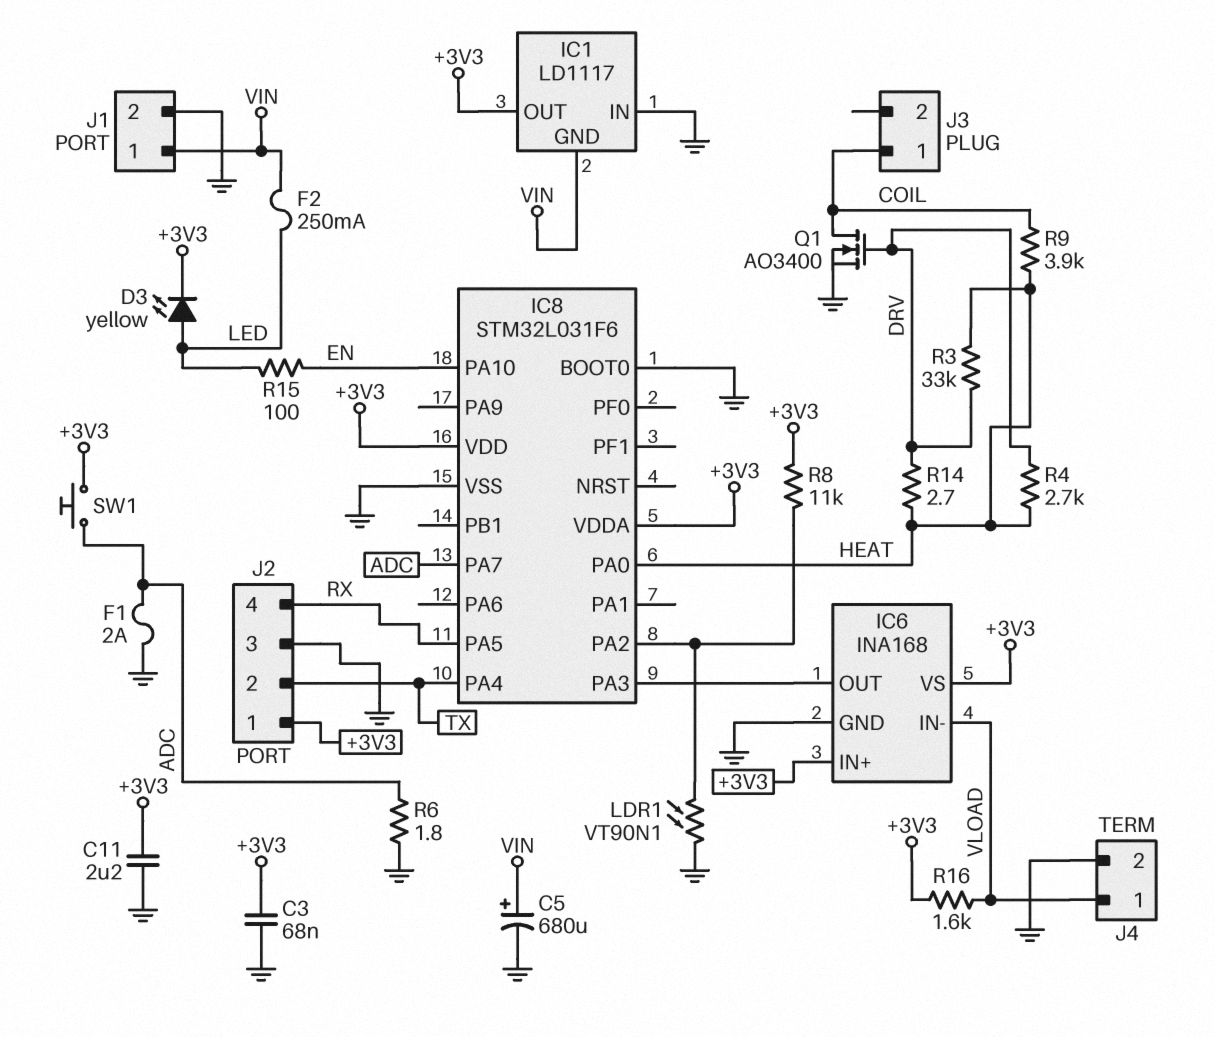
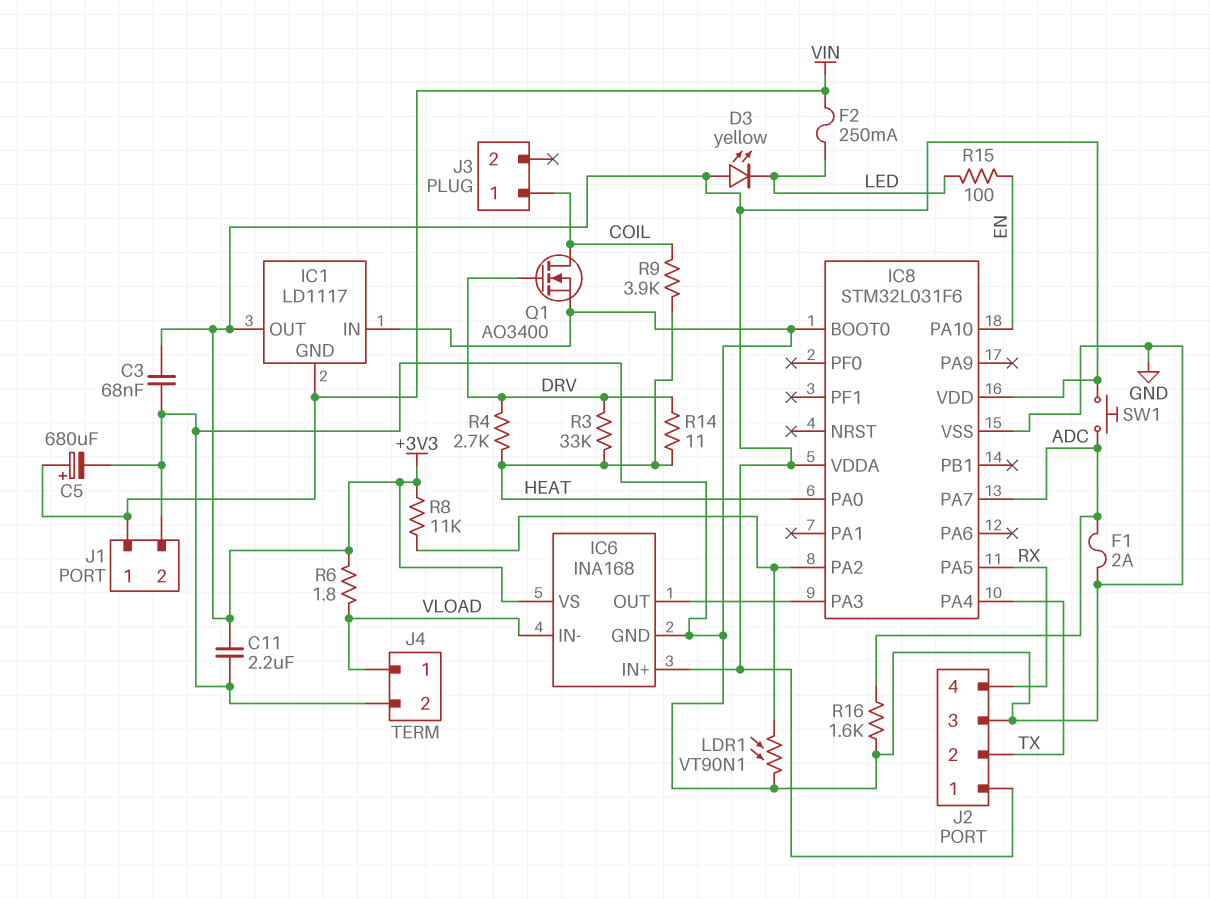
D3: LED yellow (A LED, K +3V3) -> LED yellow (A +3V3, K LED)
R6: 1.8 (ADC, GND) -> 1.8 (+3V3, VLOAD)
R14: 2.7 (DRV, HEAT) -> 11 (DRV, HEAT)
R16: 1.6k (+3V3, VLOAD) -> 1.6k (ADC, GND)

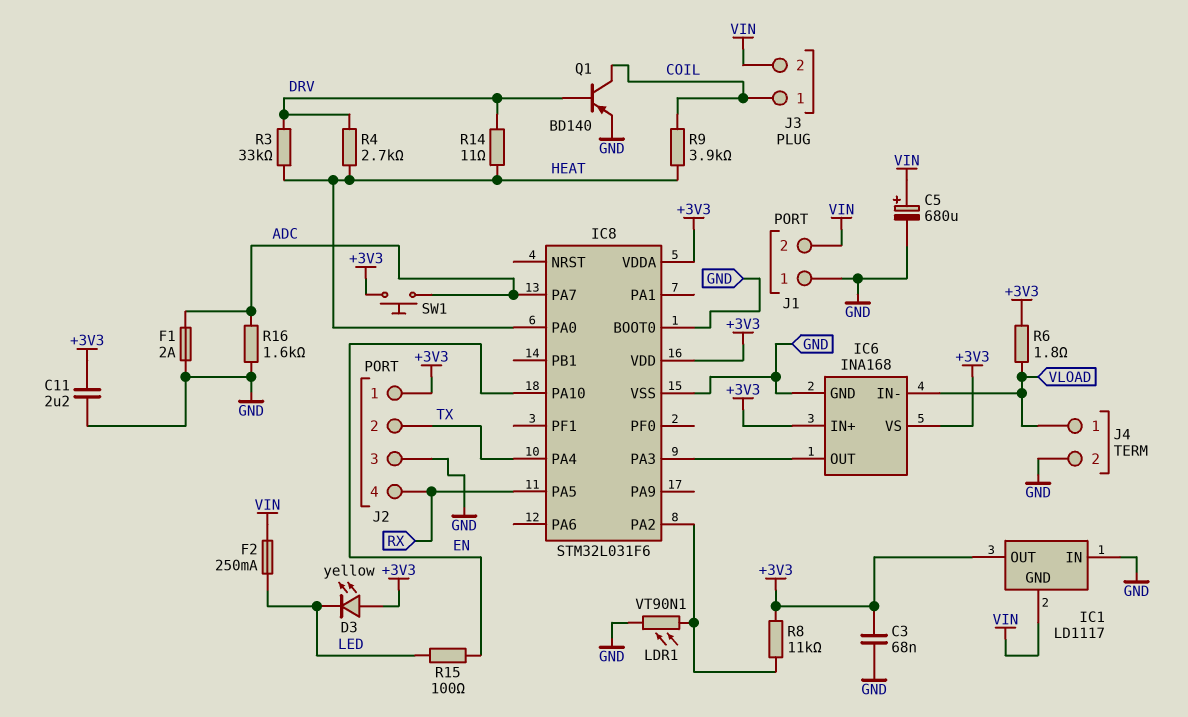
J1 pin 1: VIN -> GND
J1 pin 2: GND -> VIN
J3 pin 2: none -> VIN
Q1: NMOS AO3400 (G DRV, D COIL, S GND) -> PNP BD140 (B DRV, C COIL, E GND)

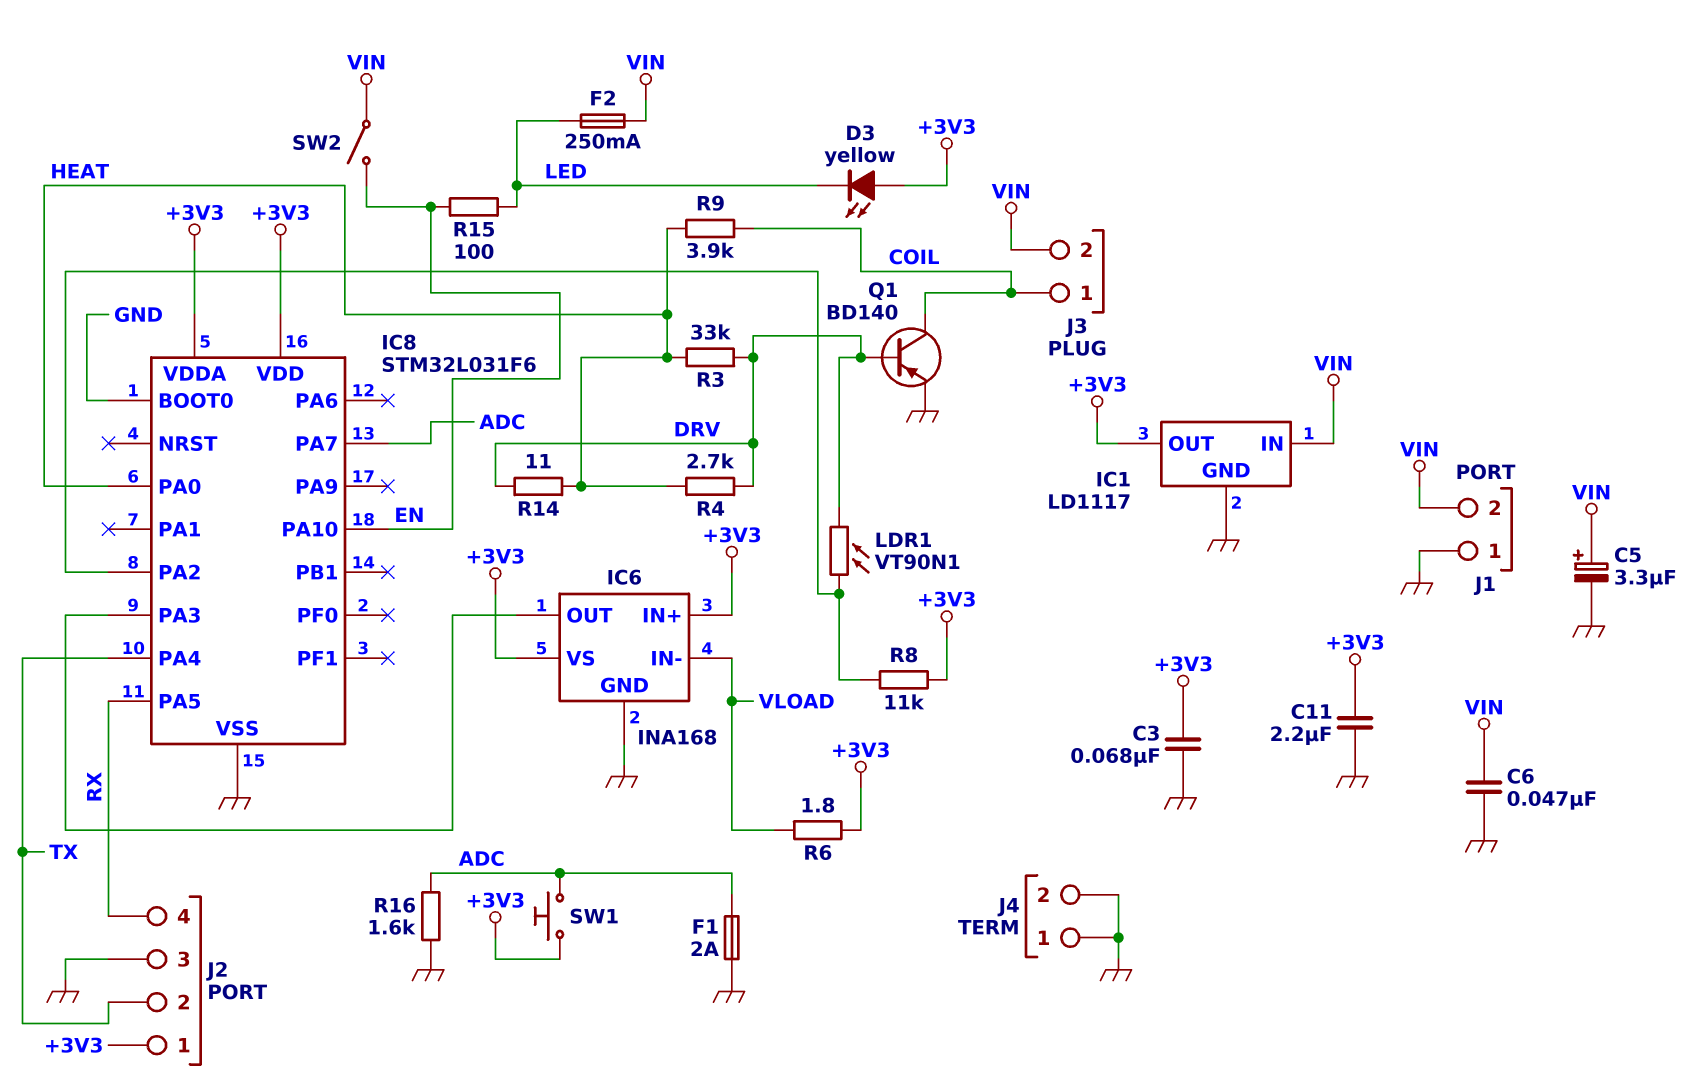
C5: 680uF (plus VIN, minus GND) -> 3.3uF (plus VIN, minus GND)
C6: none -> 47nF (GND, VIN)
IC1 pin GND: VIN -> GND
IC1 pin IN: GND -> VIN
J4 pin 1: VLOAD -> GND
LDR1: VT90N1 (GND, IC8/PA2) -> VT90N1 (DRV, IC8/PA2)
SW2: none -> switch (EN, VIN)

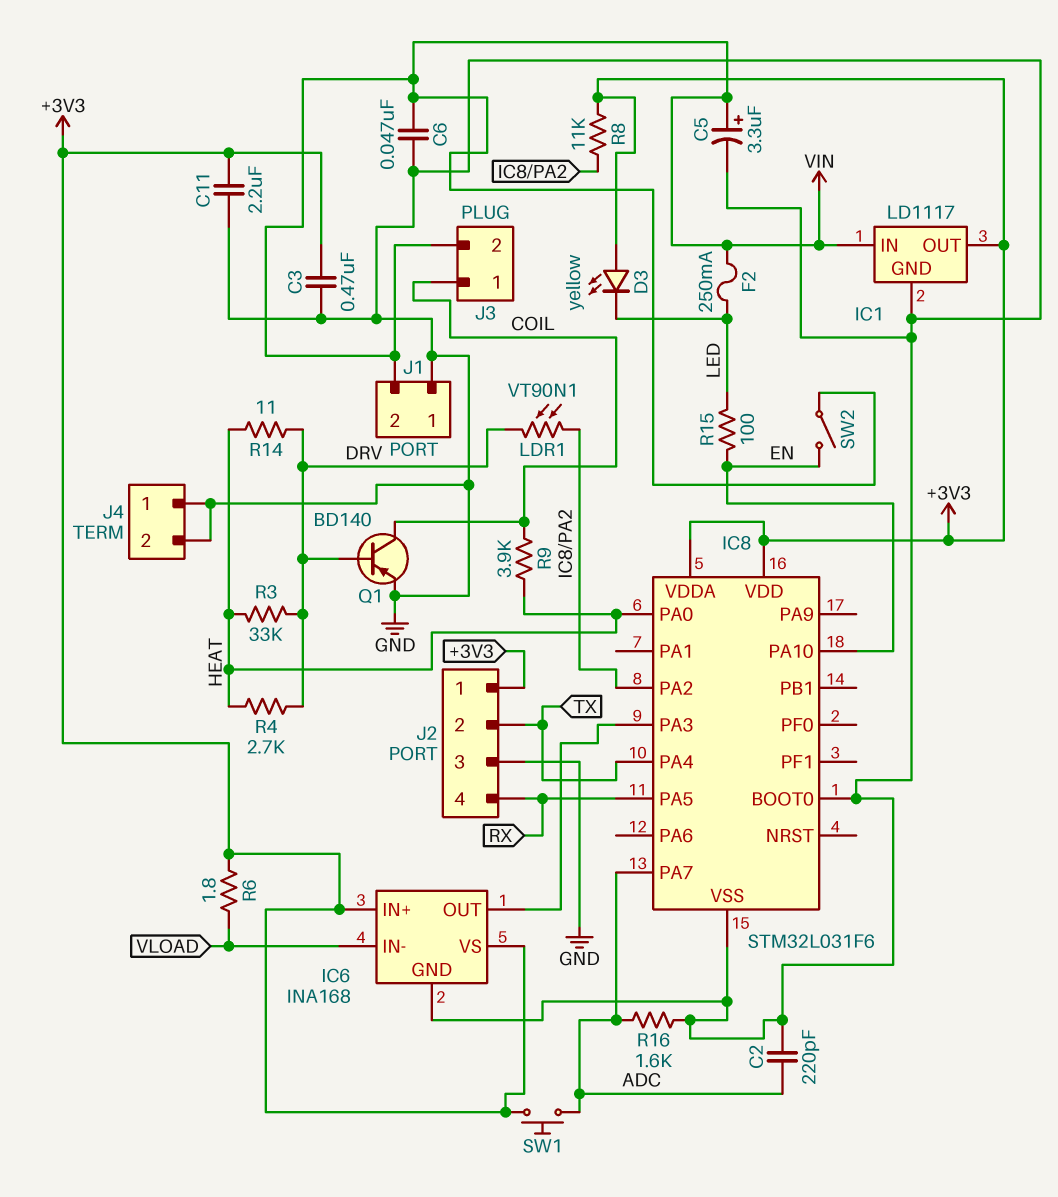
C2: none -> 220pF (ADC, GND)
C3: 68nF (+3V3, GND) -> 470nF (+3V3, GND)
F1: 2A (ADC, GND) -> none

